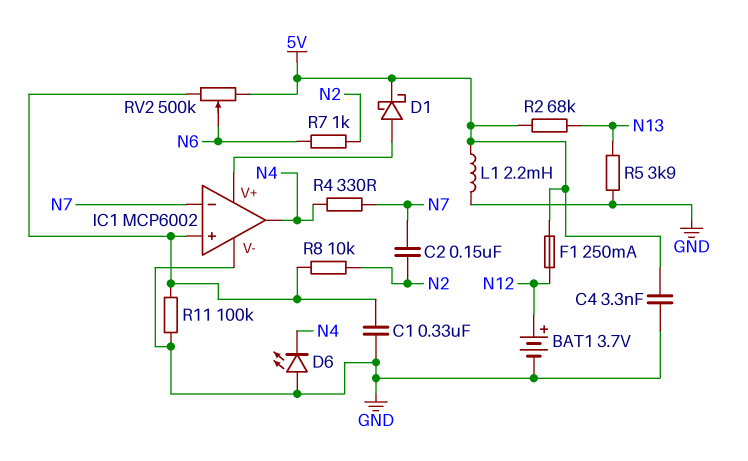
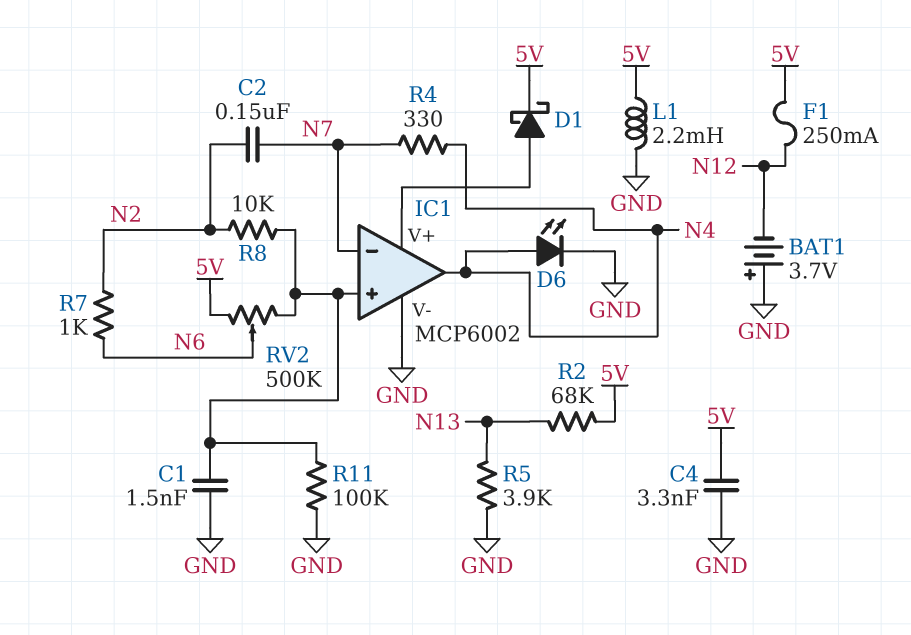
BAT1: 3.7V (plus N12, minus GND) -> 3.7V (plus GND, minus N12)
C1: 330nF (GND, IC1/in+) -> 1.5nF (GND, IC1/in+)
D6: LED (A GND, K N4) -> LED (A N4, K GND)

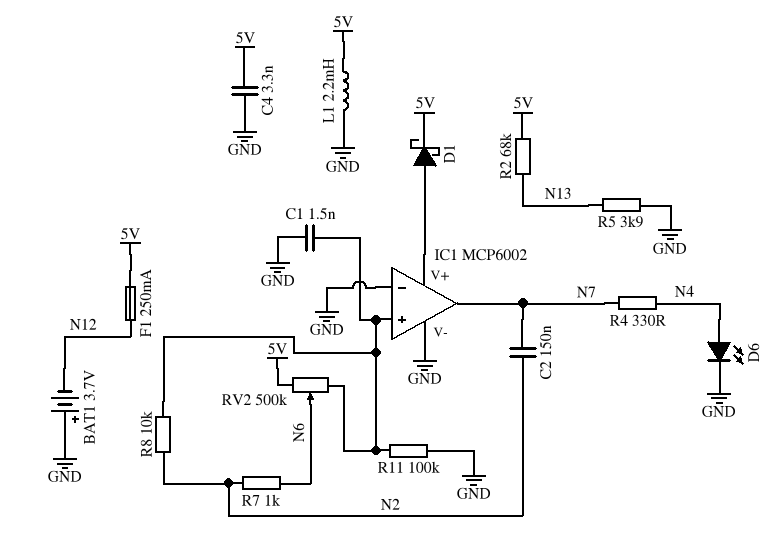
IC1 pin in-: N7 -> GND
IC1 pin out: N4 -> N7

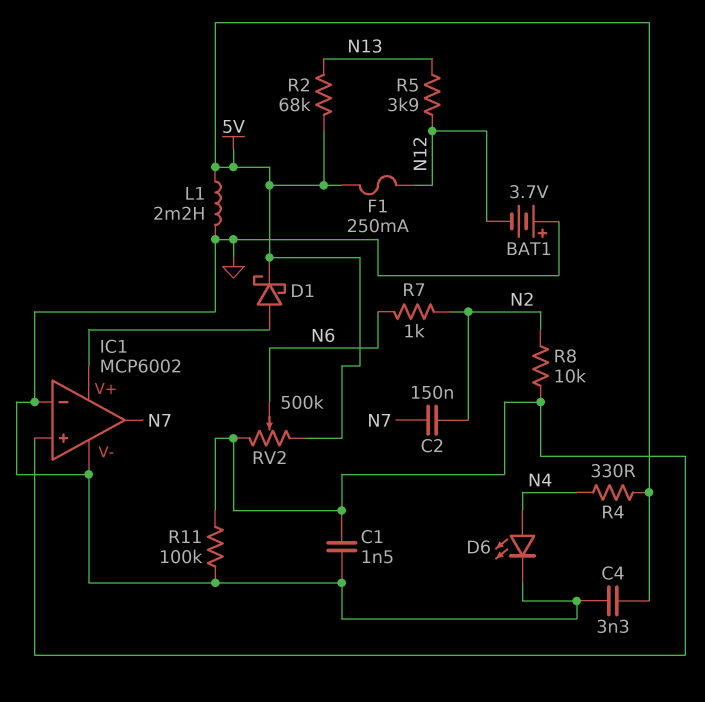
R4: 330 (N4, N7) -> 330 (5V, N4)
R5: 3.9k (GND, N13) -> 3.9k (N12, N13)

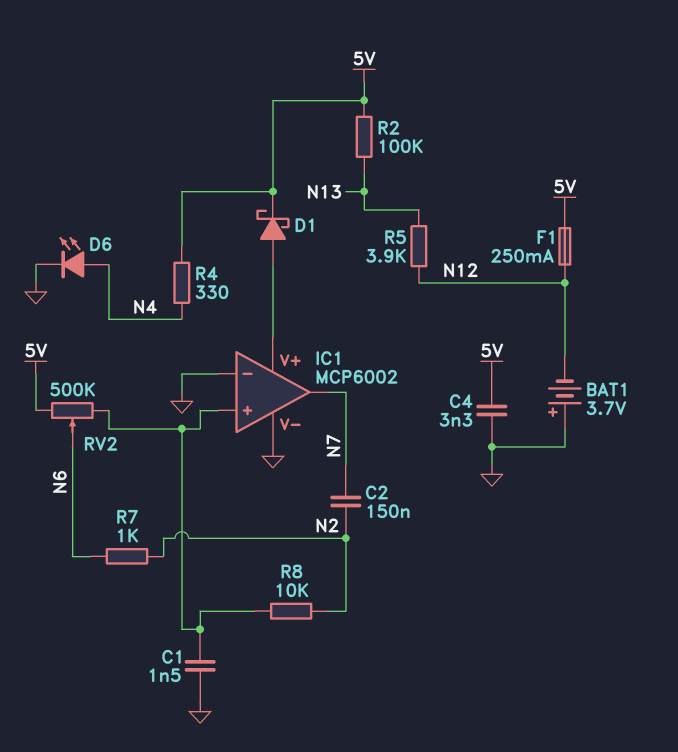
L1: 2.2mH (5V, GND) -> none
R2: 68k (5V, N13) -> 100k (5V, N13)
R11: 100k (GND, IC1/in+) -> none

